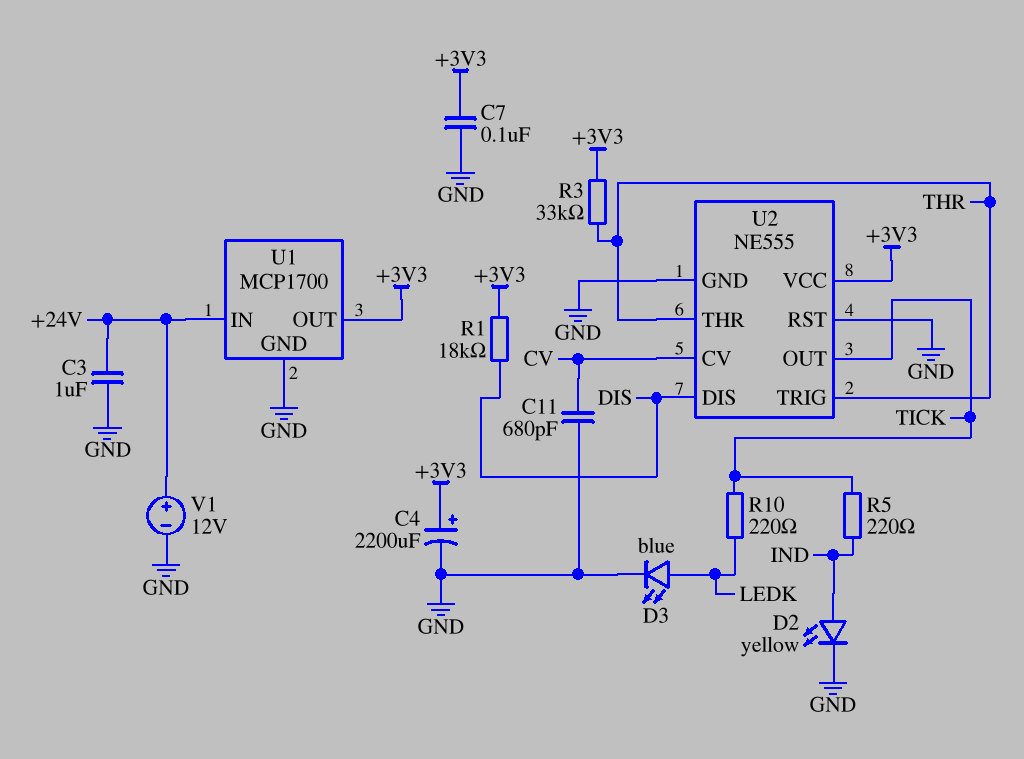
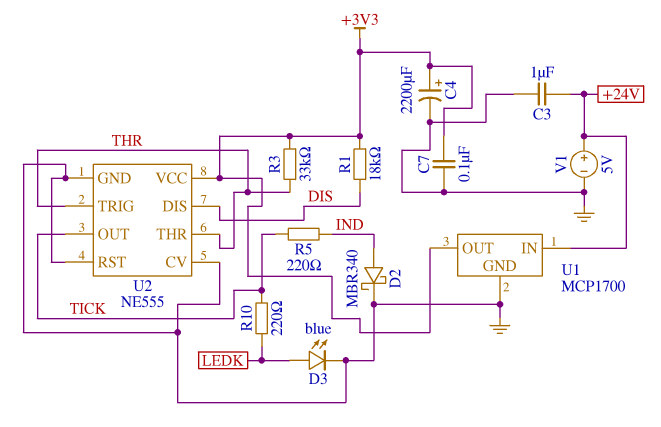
C11: 680pF (CV, GND) -> none
D2: LED yellow (A IND, K GND) -> schottky MBR340 (A IND, K GND)
U2 pin CV: CV -> GND
V1: 12V (plus +24V, minus GND) -> 5V (plus +24V, minus GND)

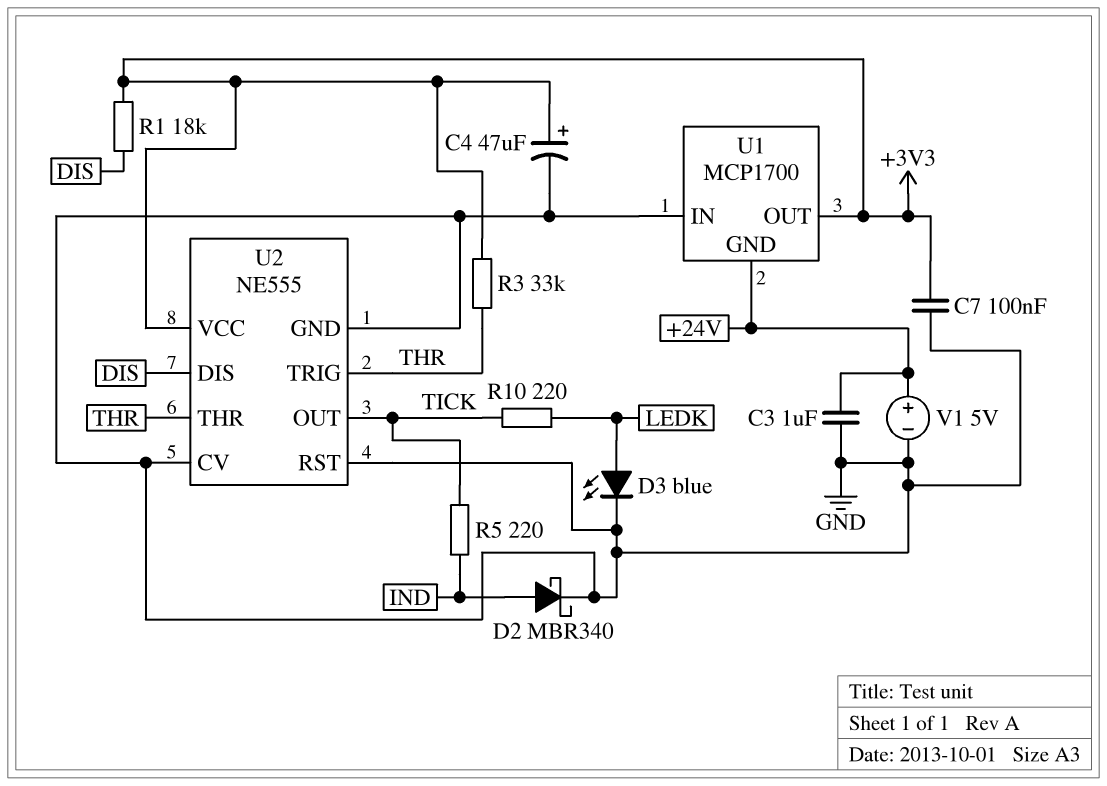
C4: 2200uF (plus +3V3, minus GND) -> 47uF (plus +3V3, minus GND)
U1 pin GND: GND -> +24V
U1 pin IN: +24V -> GND

